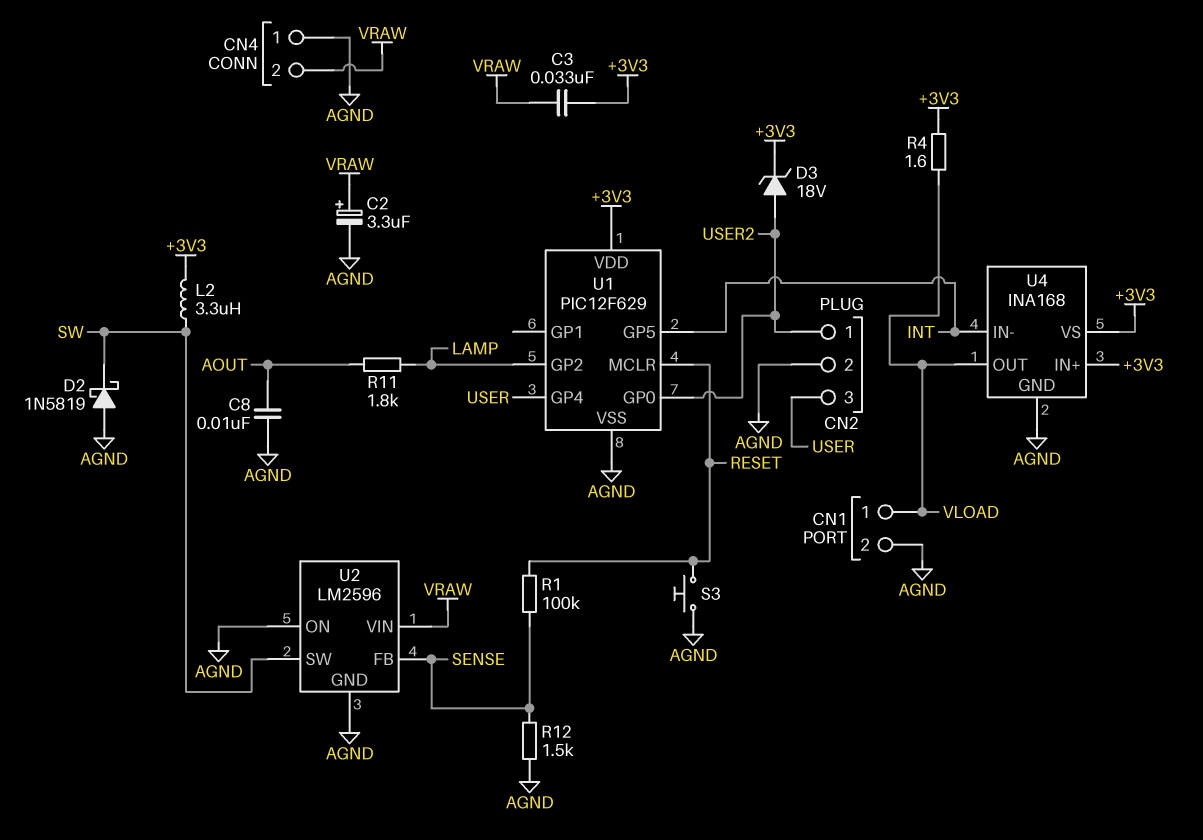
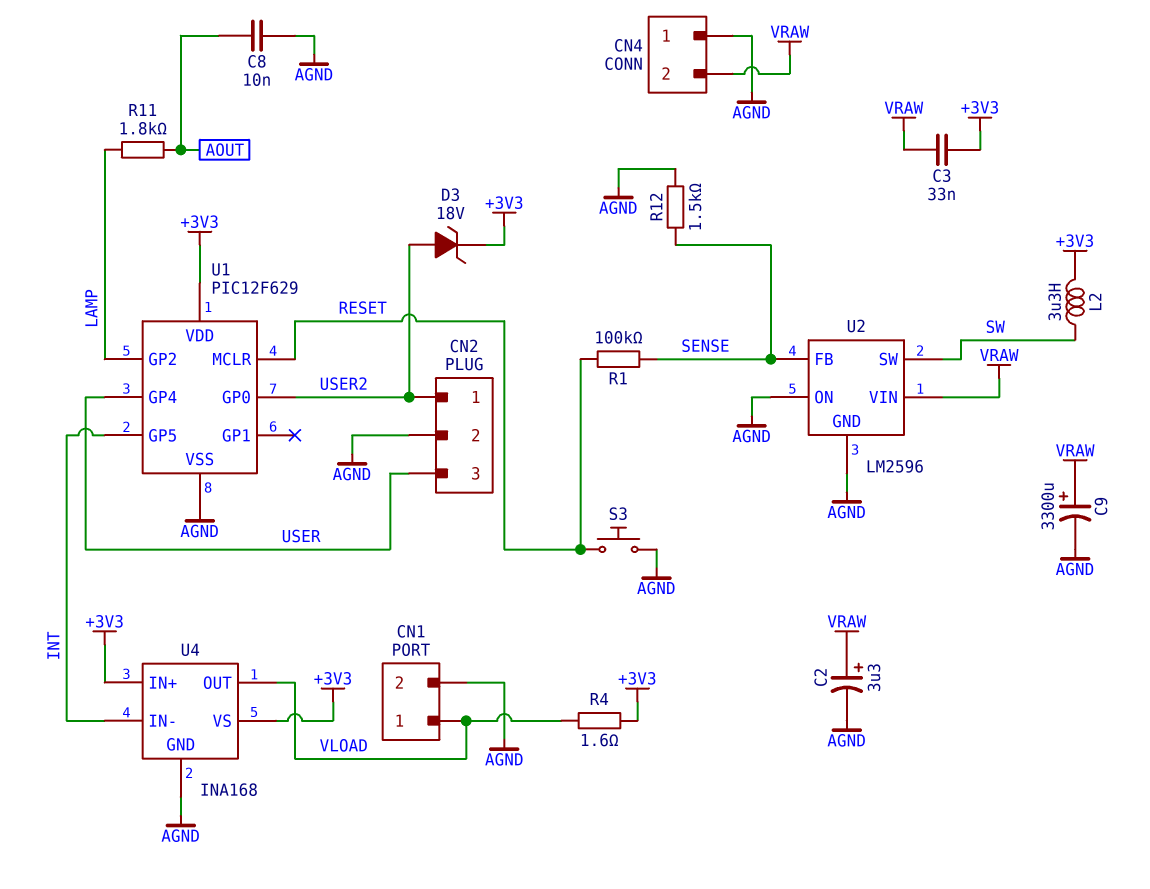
C9: none -> 3300uF (plus VRAW, minus AGND)
D2: schottky 1N5819 (A AGND, K SW) -> none

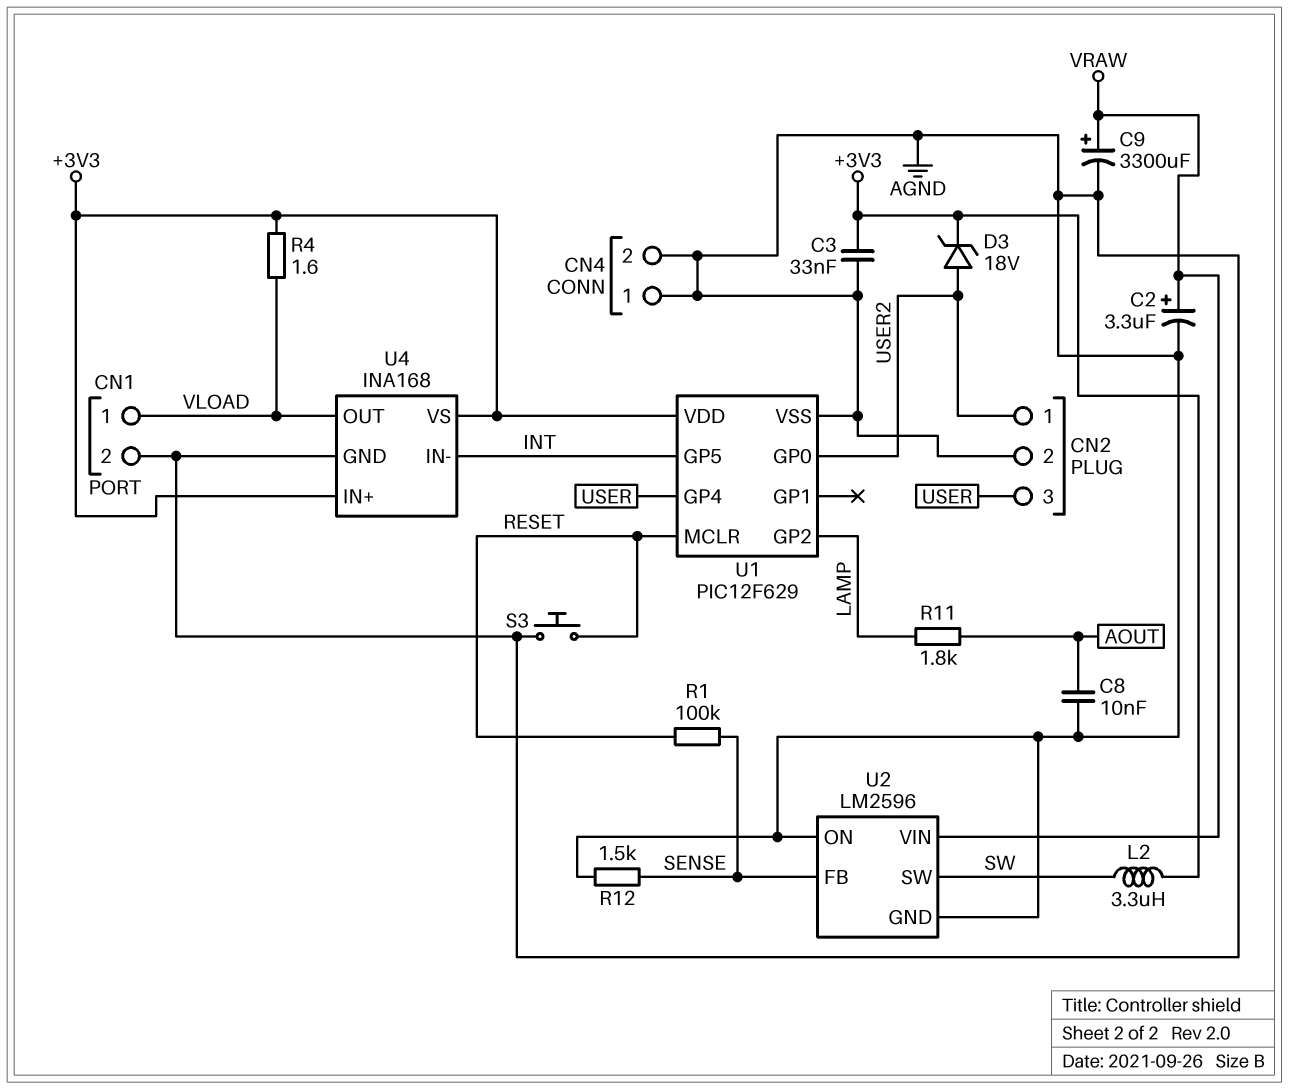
C3: 33nF (+3V3, VRAW) -> 33nF (+3V3, AGND)
CN4 pin 2: VRAW -> AGND

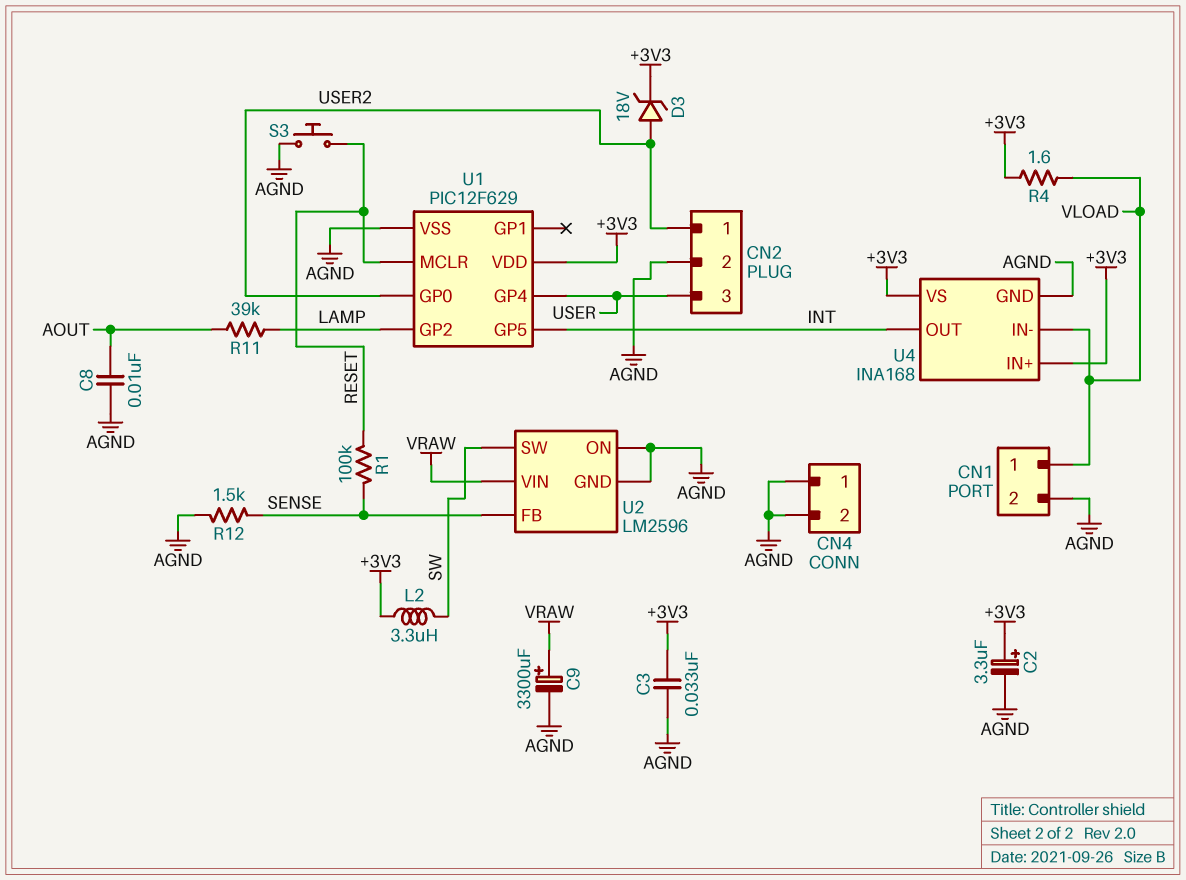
C2: 3.3uF (plus VRAW, minus AGND) -> 3.3uF (plus +3V3, minus AGND)
R11: 1.8k (AOUT, LAMP) -> 39k (AOUT, LAMP)
U4 pin IN-: INT -> VLOAD
U4 pin OUT: VLOAD -> INT

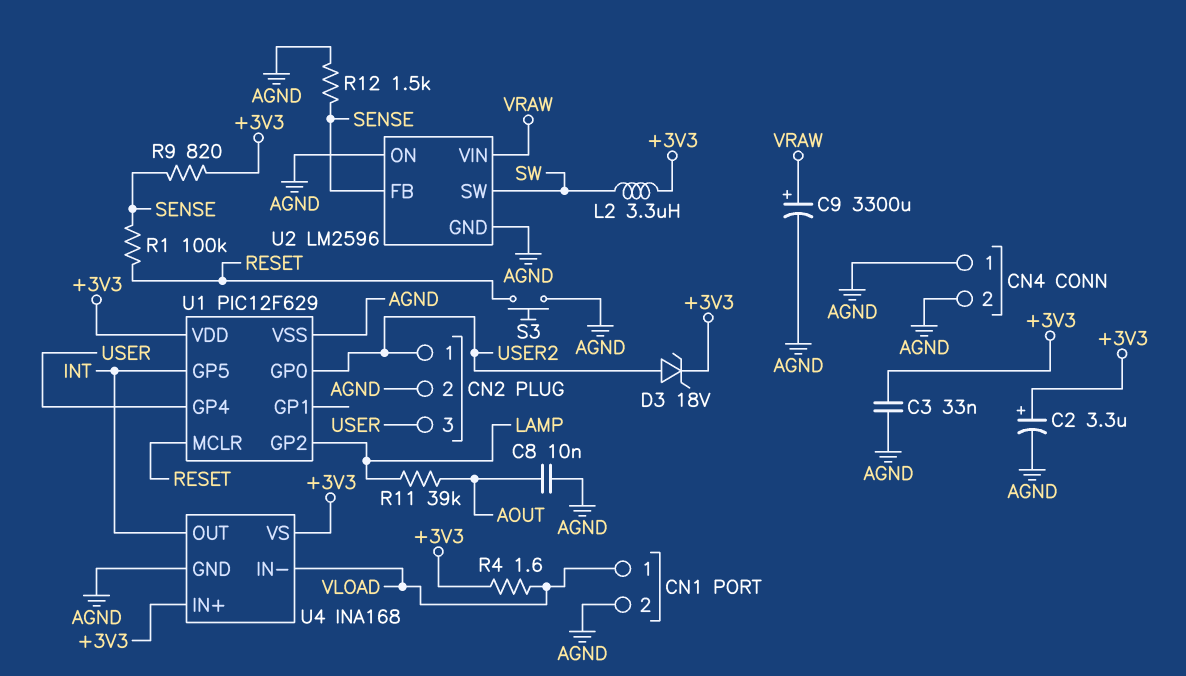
R9: none -> 820 (+3V3, SENSE)

